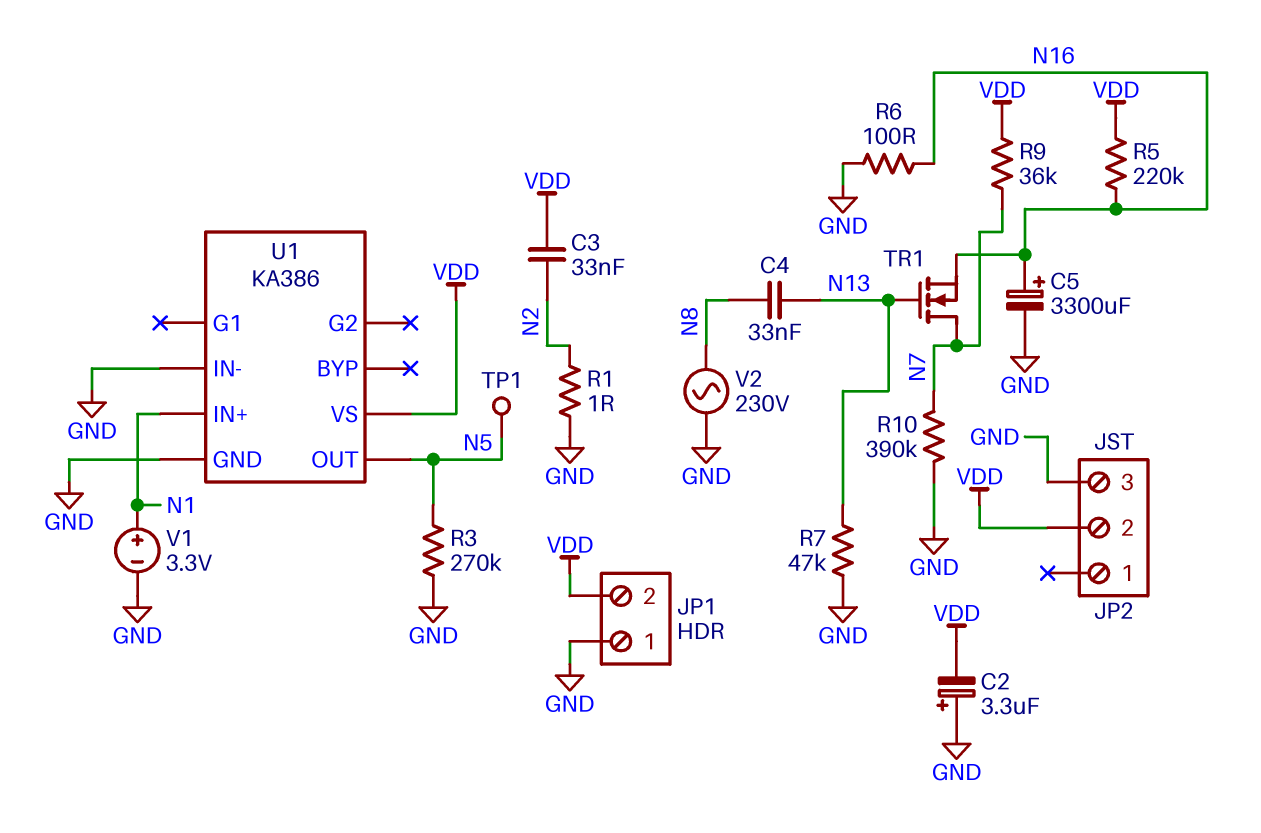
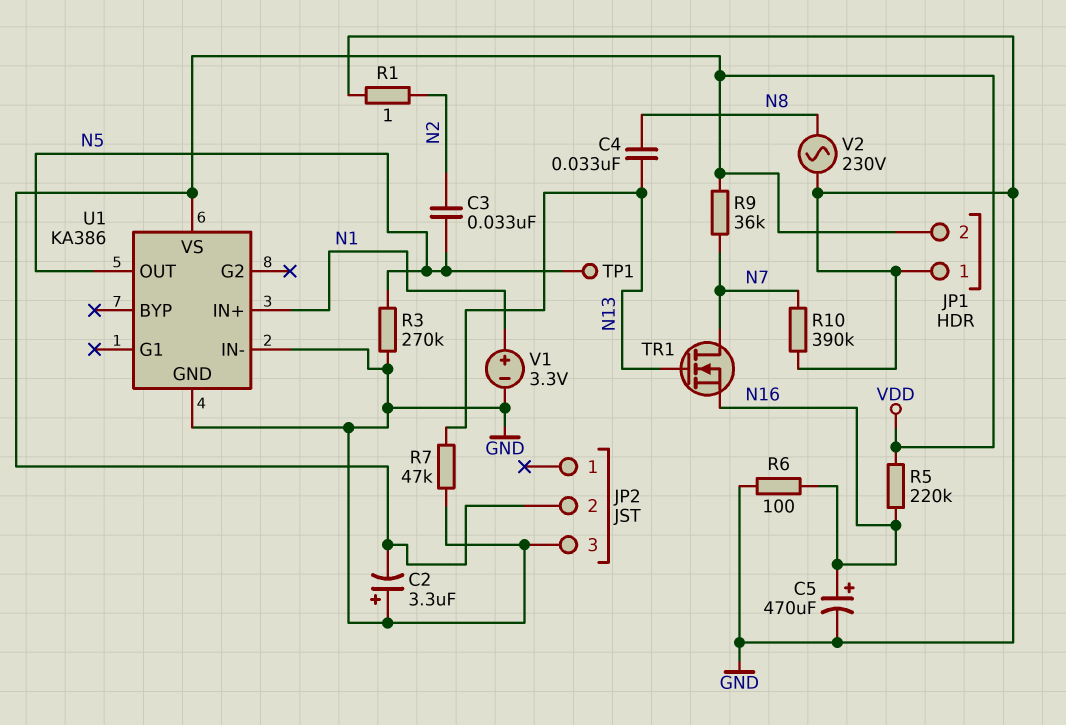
C3: 33nF (N2, VDD) -> 33nF (N2, N5)
C5: 3300uF (plus N16, minus GND) -> 470uF (plus N16, minus GND)

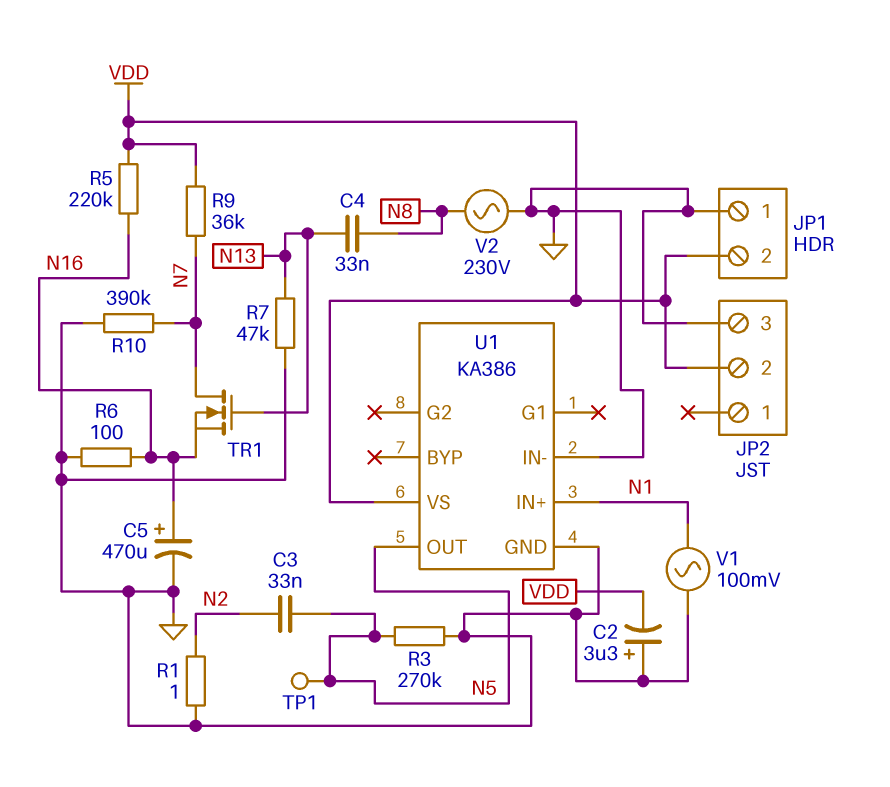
V1: 3.3V (plus N1, minus GND) -> AC 100mV (GND, N1)

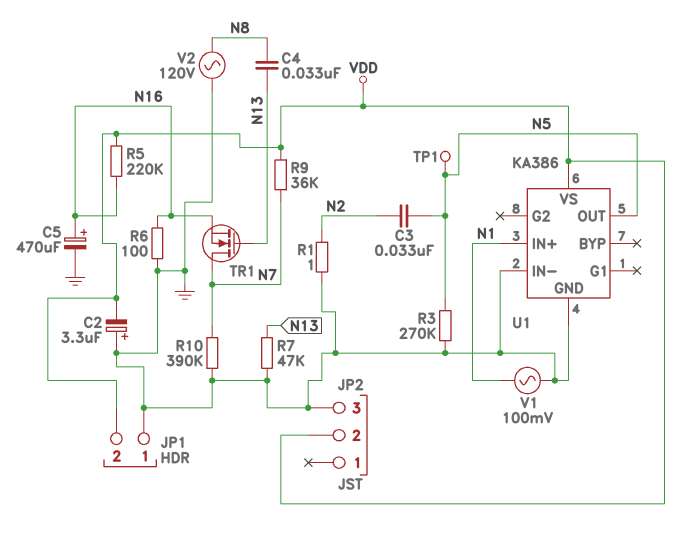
V2: AC 230V (GND, N8) -> AC 120V (GND, N8)

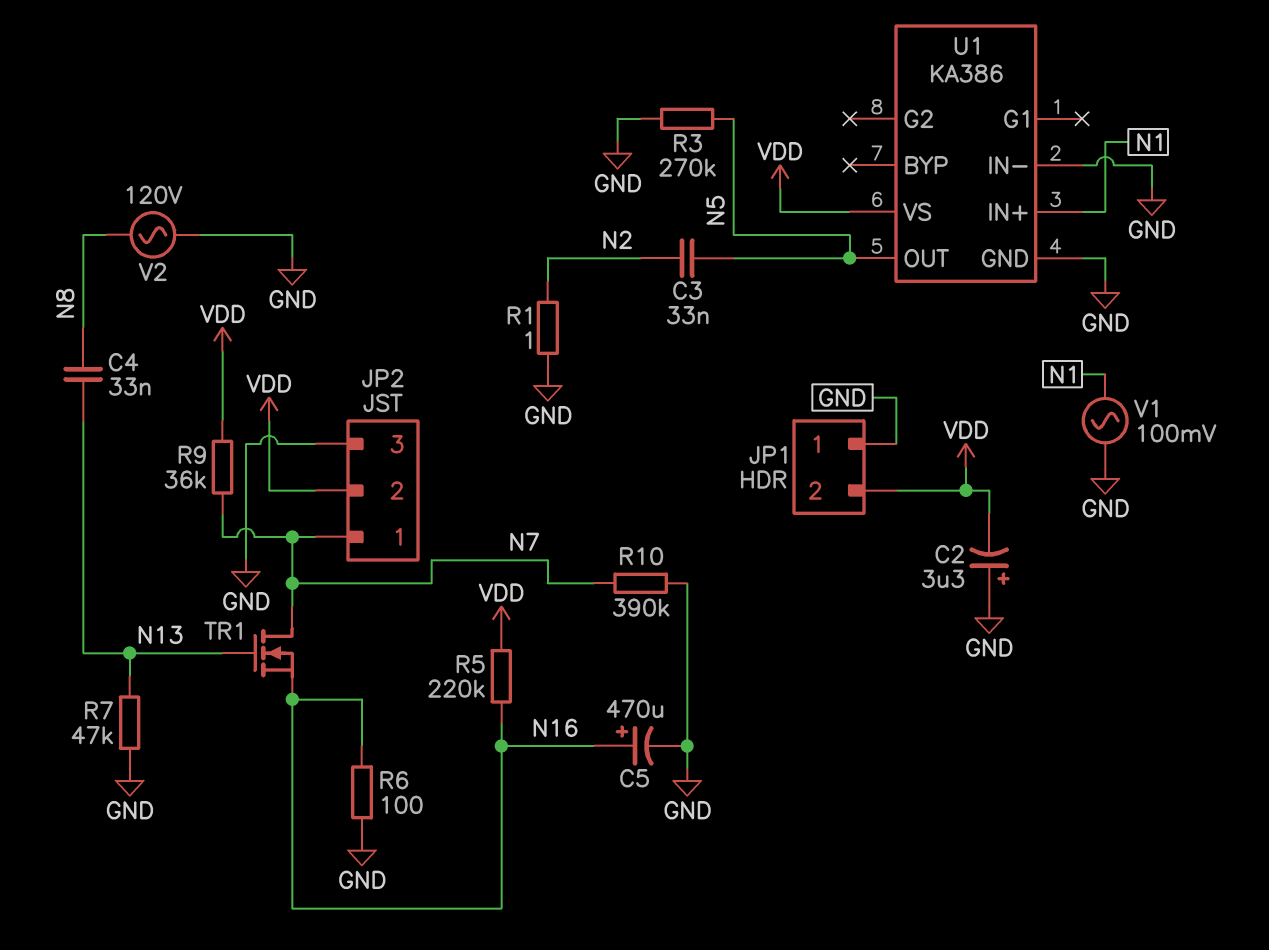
JP2 pin 1: none -> N7
TP1: test point (N5) -> none

